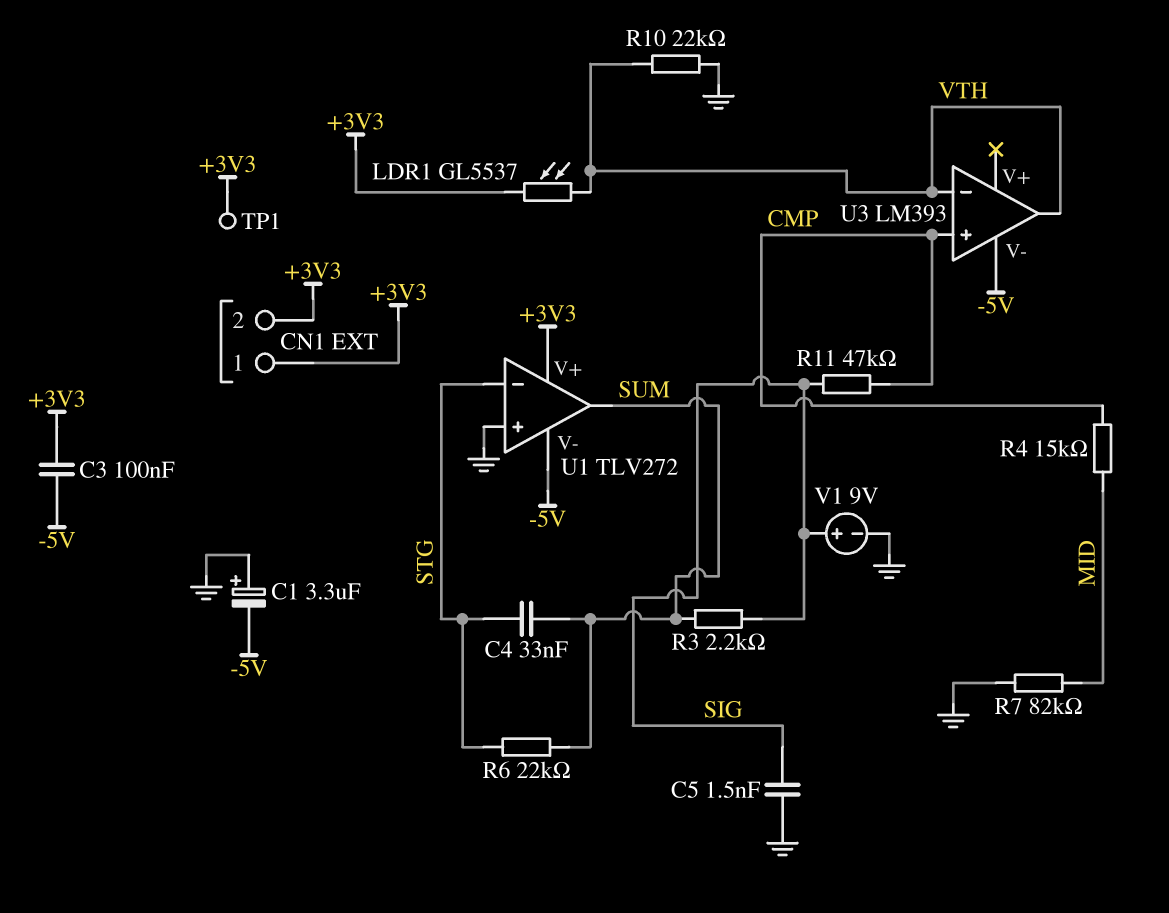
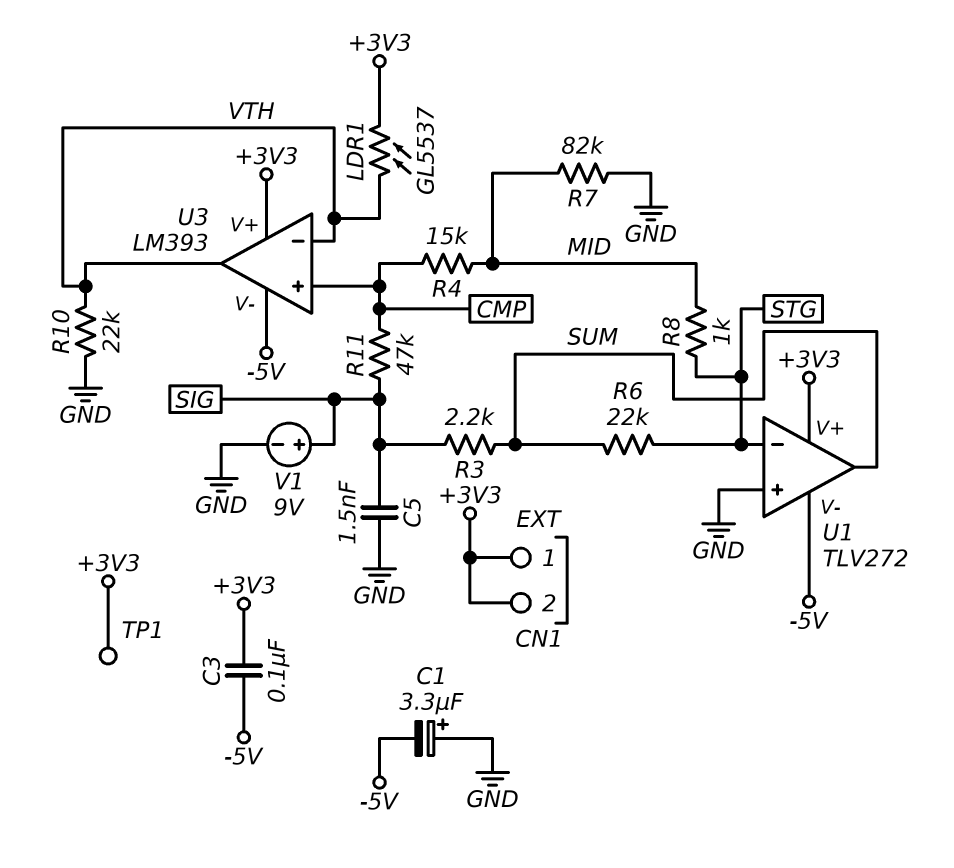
C4: 33nF (STG, SUM) -> none
R8: none -> 1k (MID, STG)
U3 pin V+: none -> +3V3

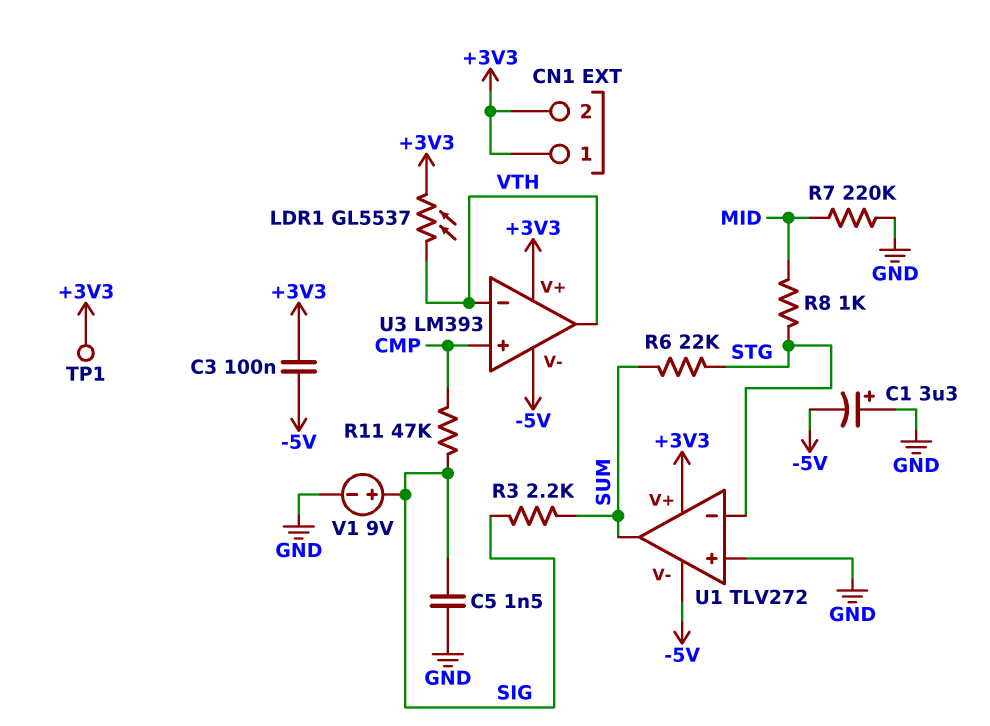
R4: 15k (CMP, MID) -> none
R7: 82k (GND, MID) -> 220k (GND, MID)
R10: 22k (GND, VTH) -> none

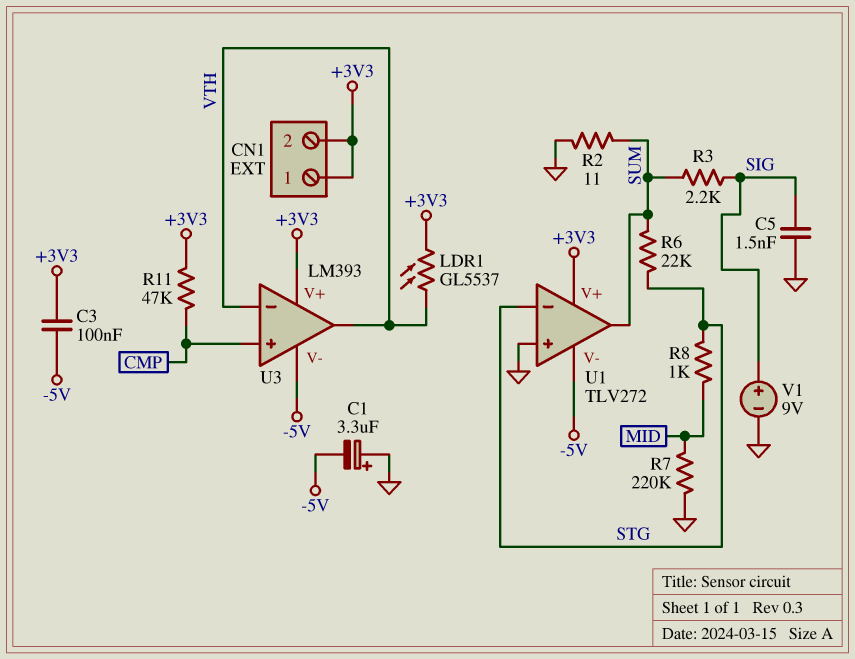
R2: none -> 11 (GND, SUM)
R11: 47k (CMP, SIG) -> 47k (+3V3, CMP)
TP1: test point (+3V3) -> none

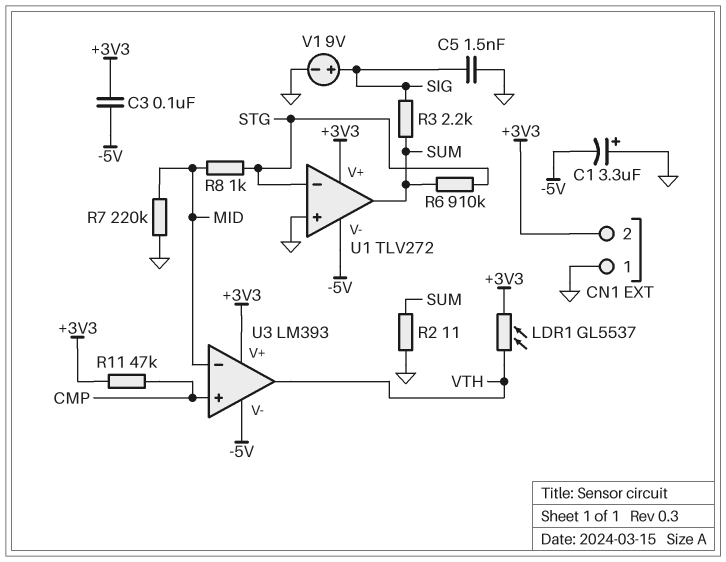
CN1 pin 1: +3V3 -> GND
R6: 22k (STG, SUM) -> 910k (STG, SUM)
U3 pin in-: VTH -> MID

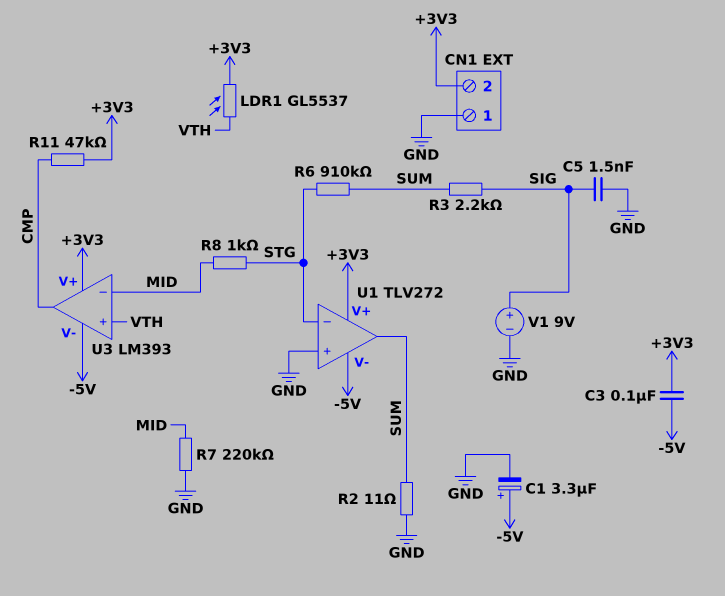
C1: 3.3uF (plus GND, minus -5V) -> 3.3uF (plus -5V, minus GND)
U3 pin in+: CMP -> VTH
U3 pin out: VTH -> CMP

